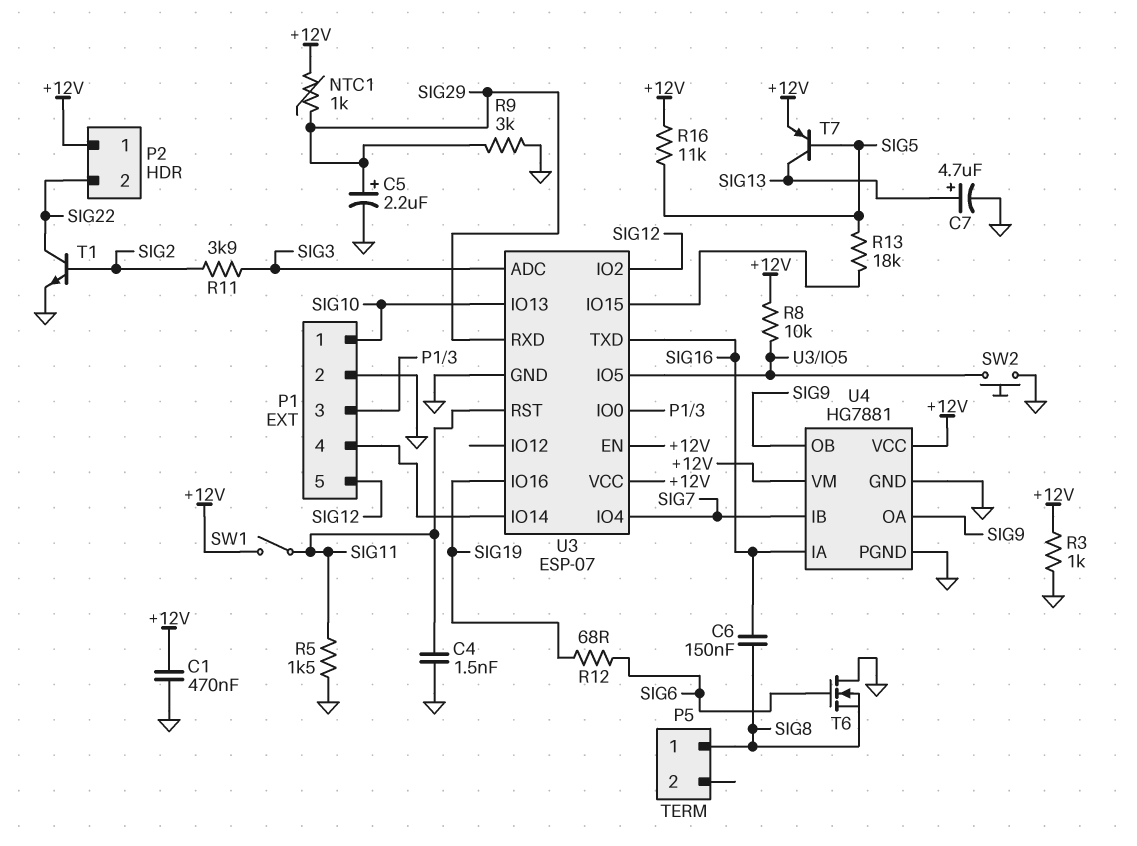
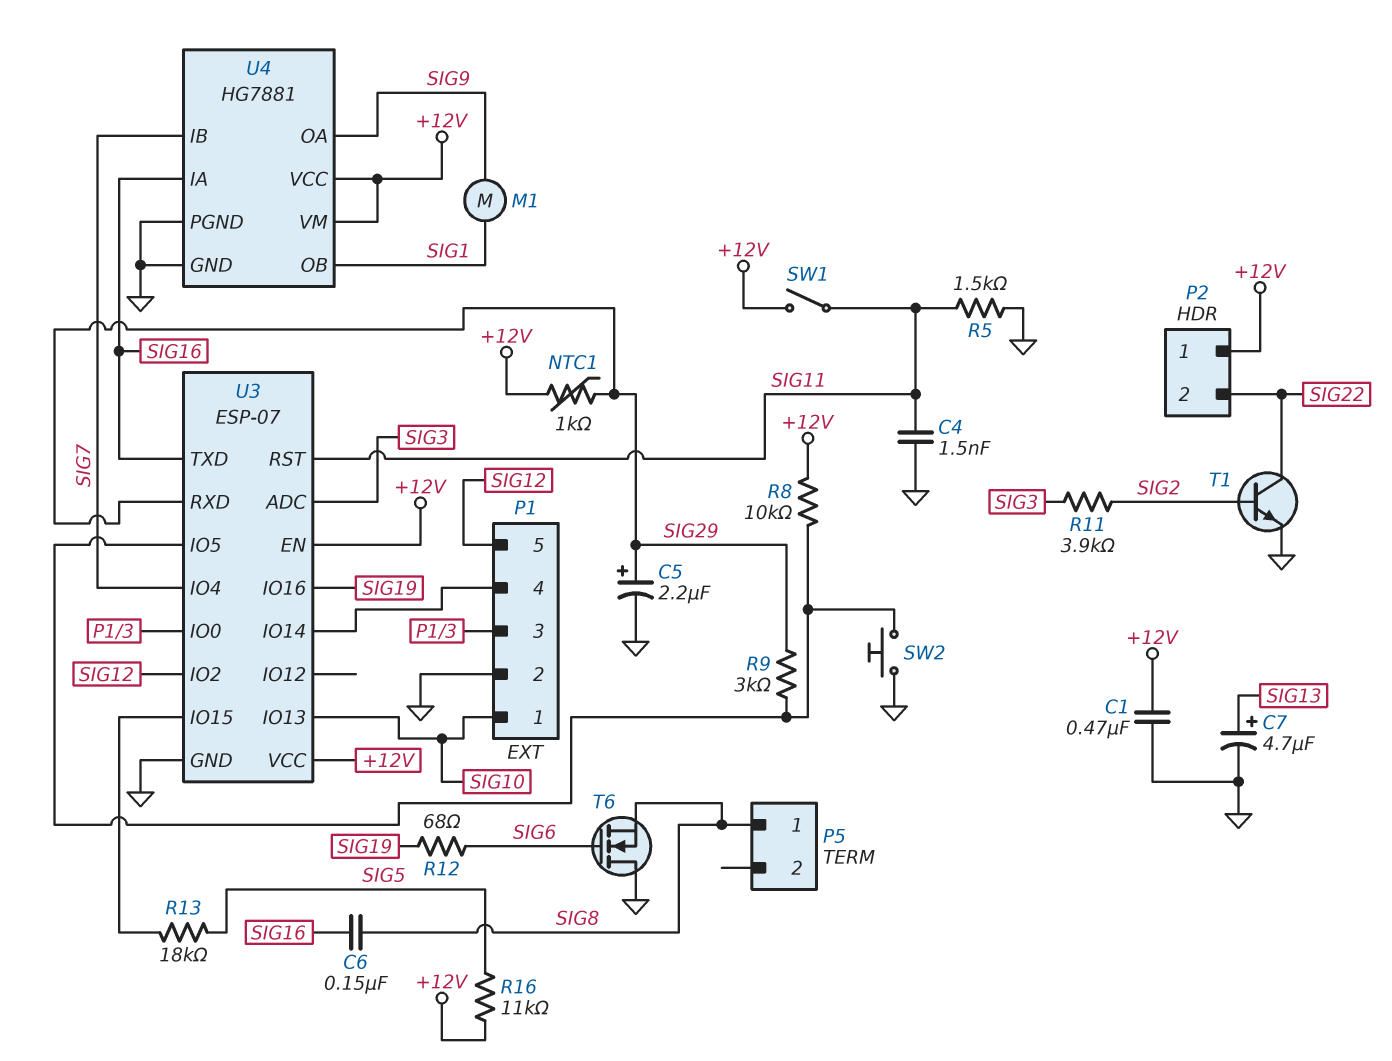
M1: none -> motor (SIG1, SIG9)
R3: 1k (+12V, GND) -> none
R9: 3k (GND, SIG29) -> 3k (SIG29, U3/IO5)
T7: PNP (B SIG5, C SIG13, E +12V) -> none
U4 pin OB: SIG9 -> SIG1

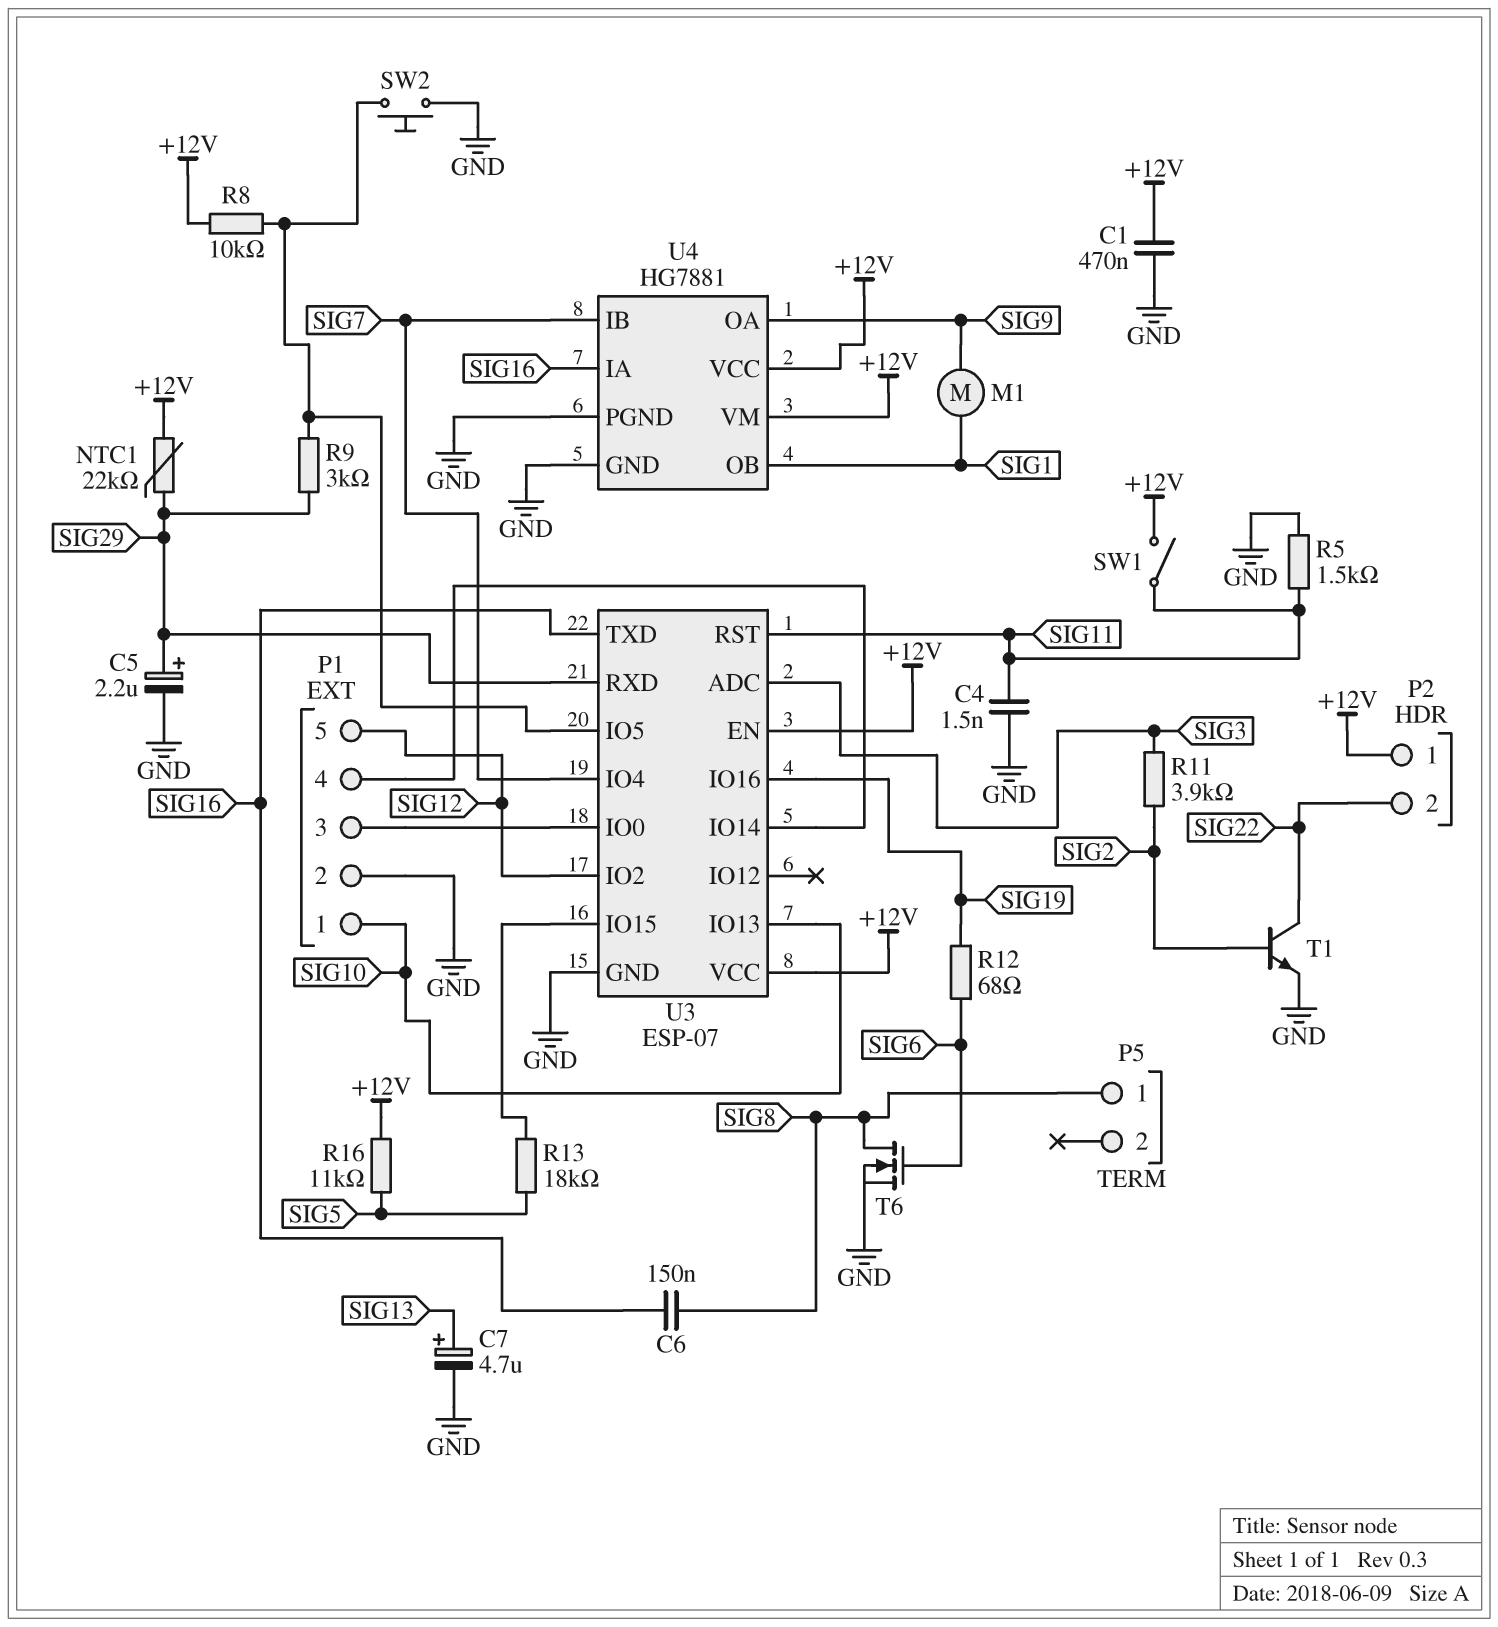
NTC1: 1k (+12V, SIG29) -> 22k (+12V, SIG29)
T6: NMOS (G SIG6, D GND, S SIG8) -> NMOS (G SIG6, D SIG8, S GND)

